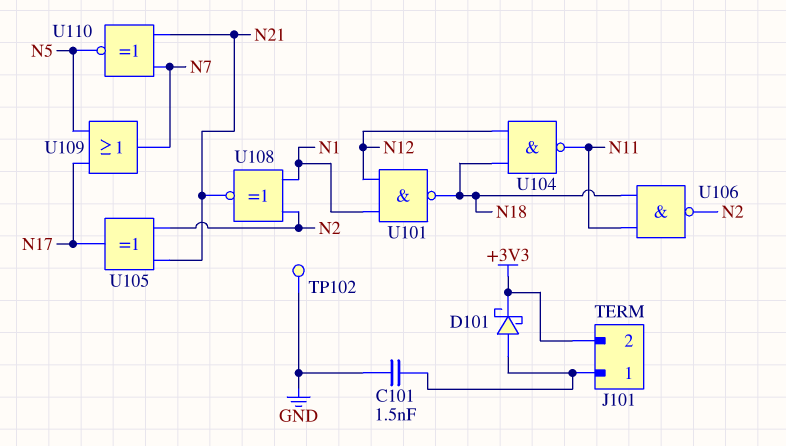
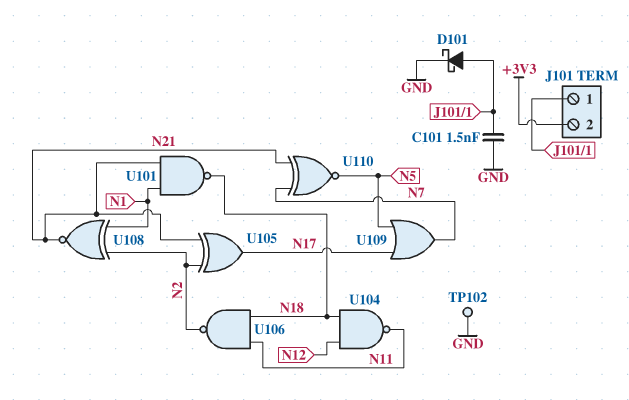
D101: schottky (A J101/1, K +3V3) -> schottky (A J101/1, K GND)
U101: NAND (in N1, in N12, out N18) -> NAND (in N1, in N21, out N18)

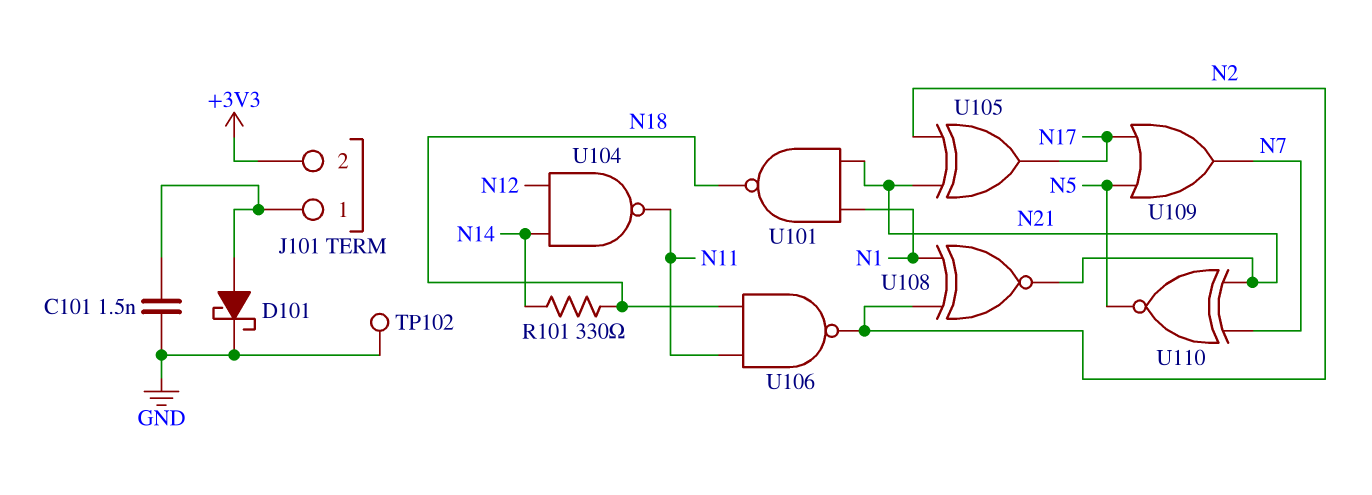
R101: none -> 330 (N14, N18)
U104: NAND (in N12, in N18, out N11) -> NAND (in N12, in N14, out N11)

